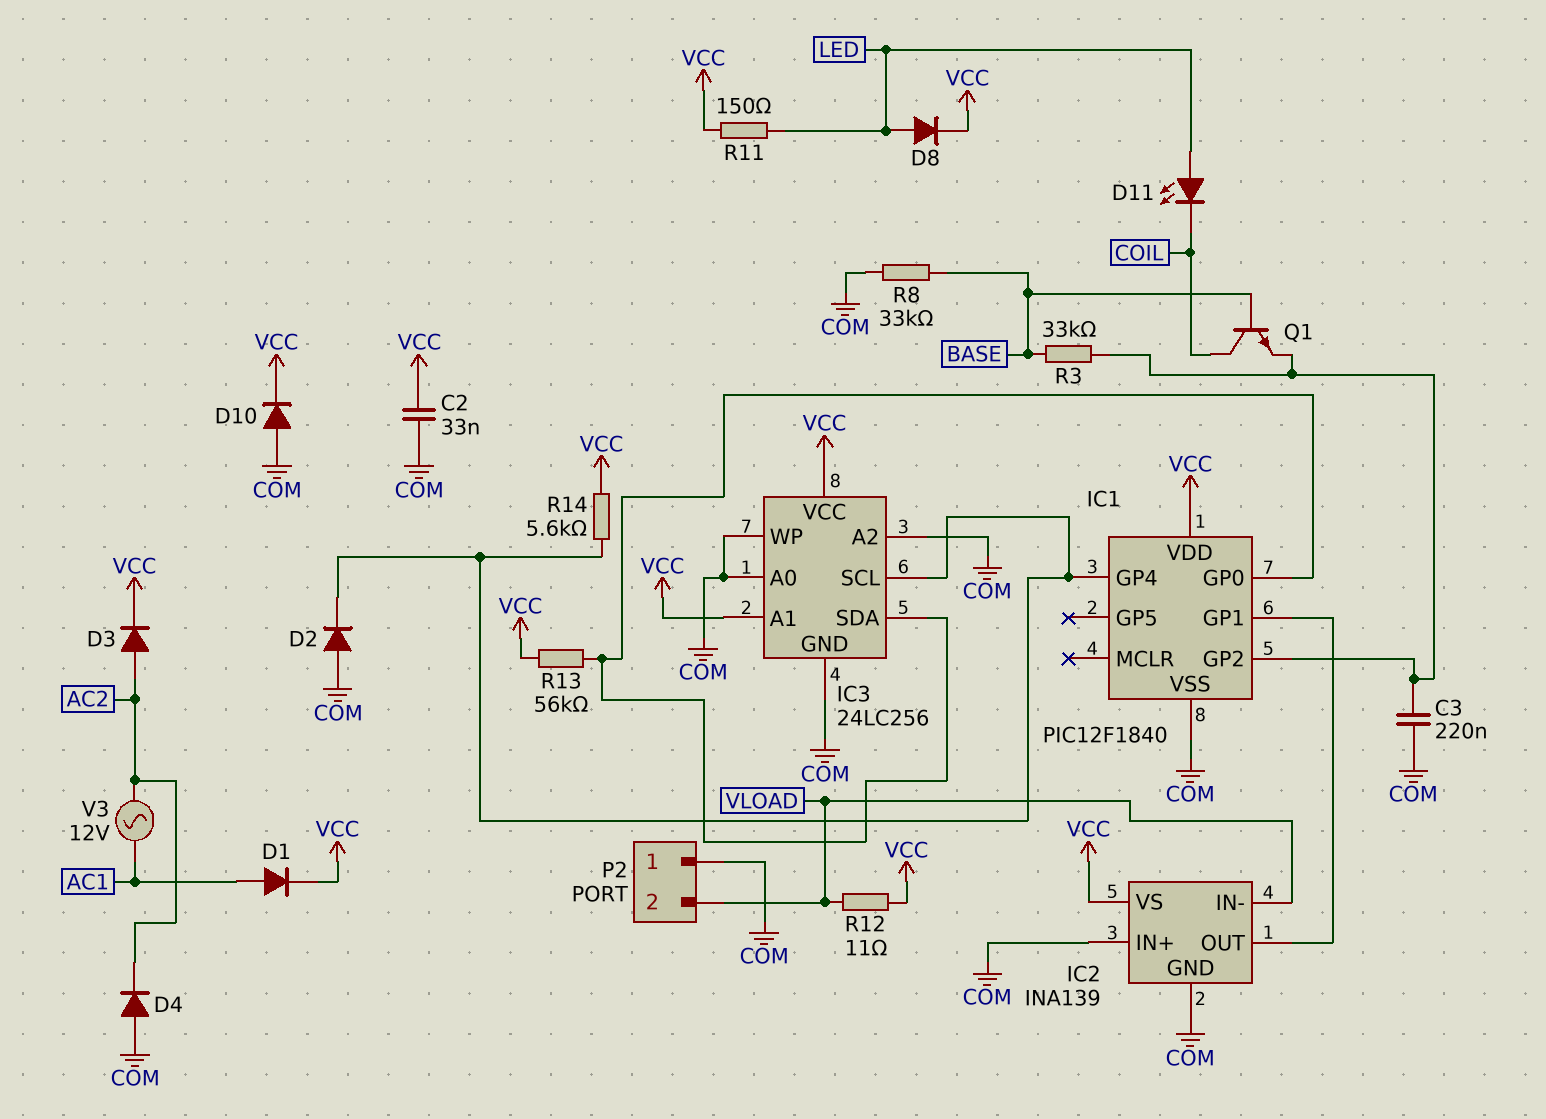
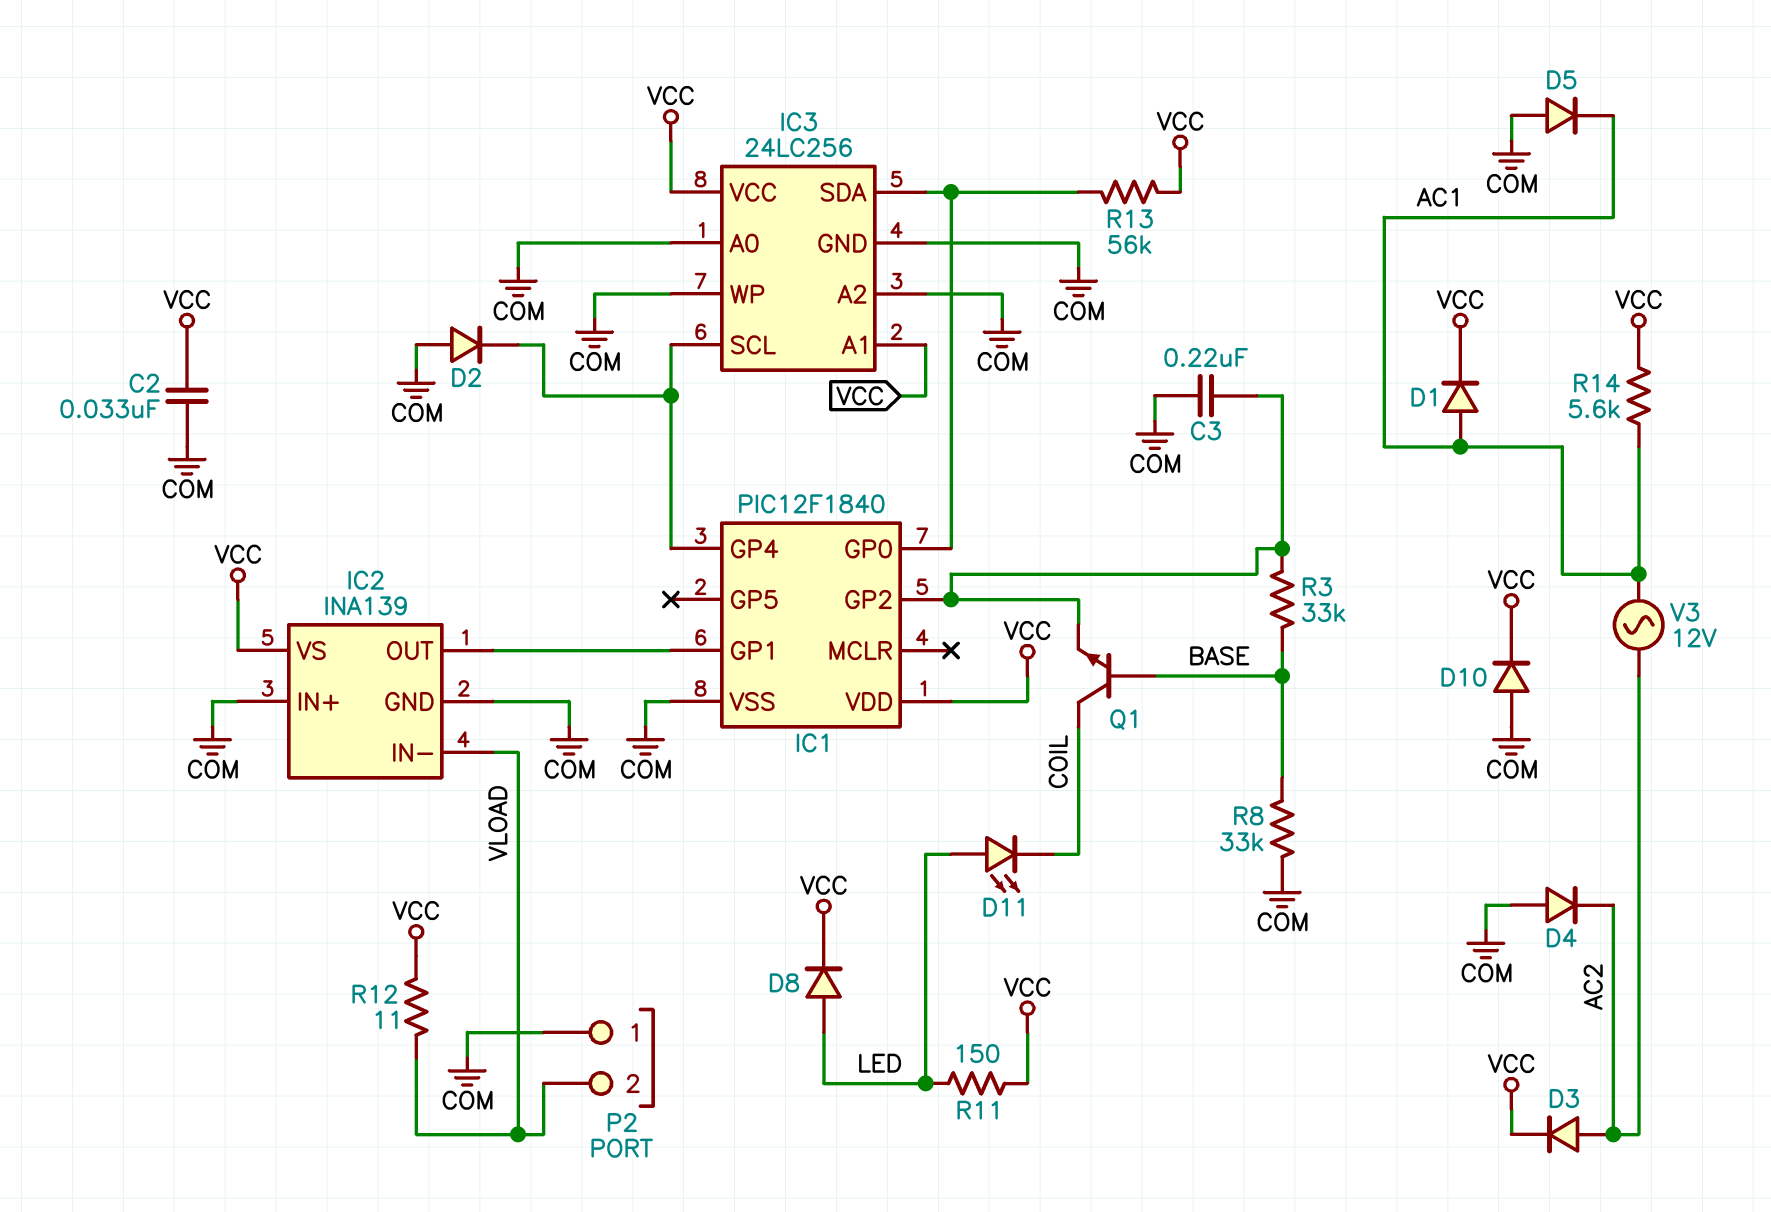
D5: none -> diode (A COM, K AC1)
R14: 5.6k (IC1/GP4, VCC) -> 5.6k (AC1, VCC)

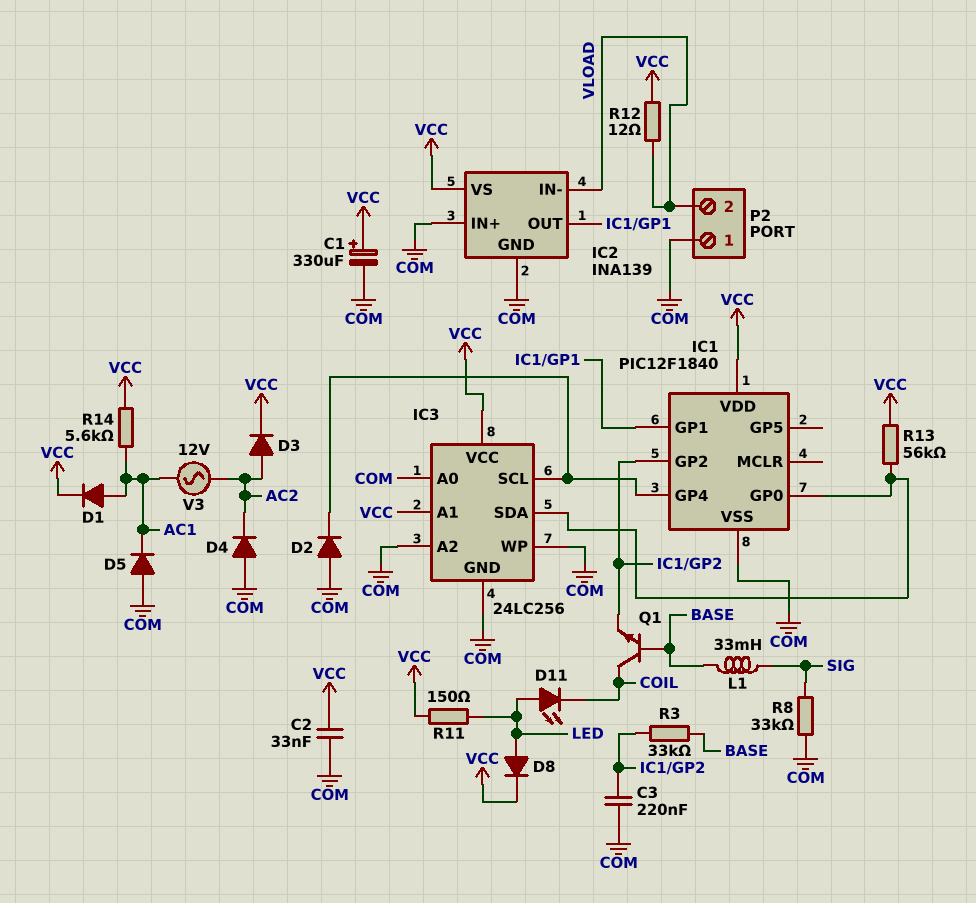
C1: none -> 330uF (plus VCC, minus COM)
D10: diode (A COM, K VCC) -> none
L1: none -> 33mH (BASE, SIG)
R8: 33k (BASE, COM) -> 33k (COM, SIG)
R12: 11 (VCC, VLOAD) -> 12 (VCC, VLOAD)

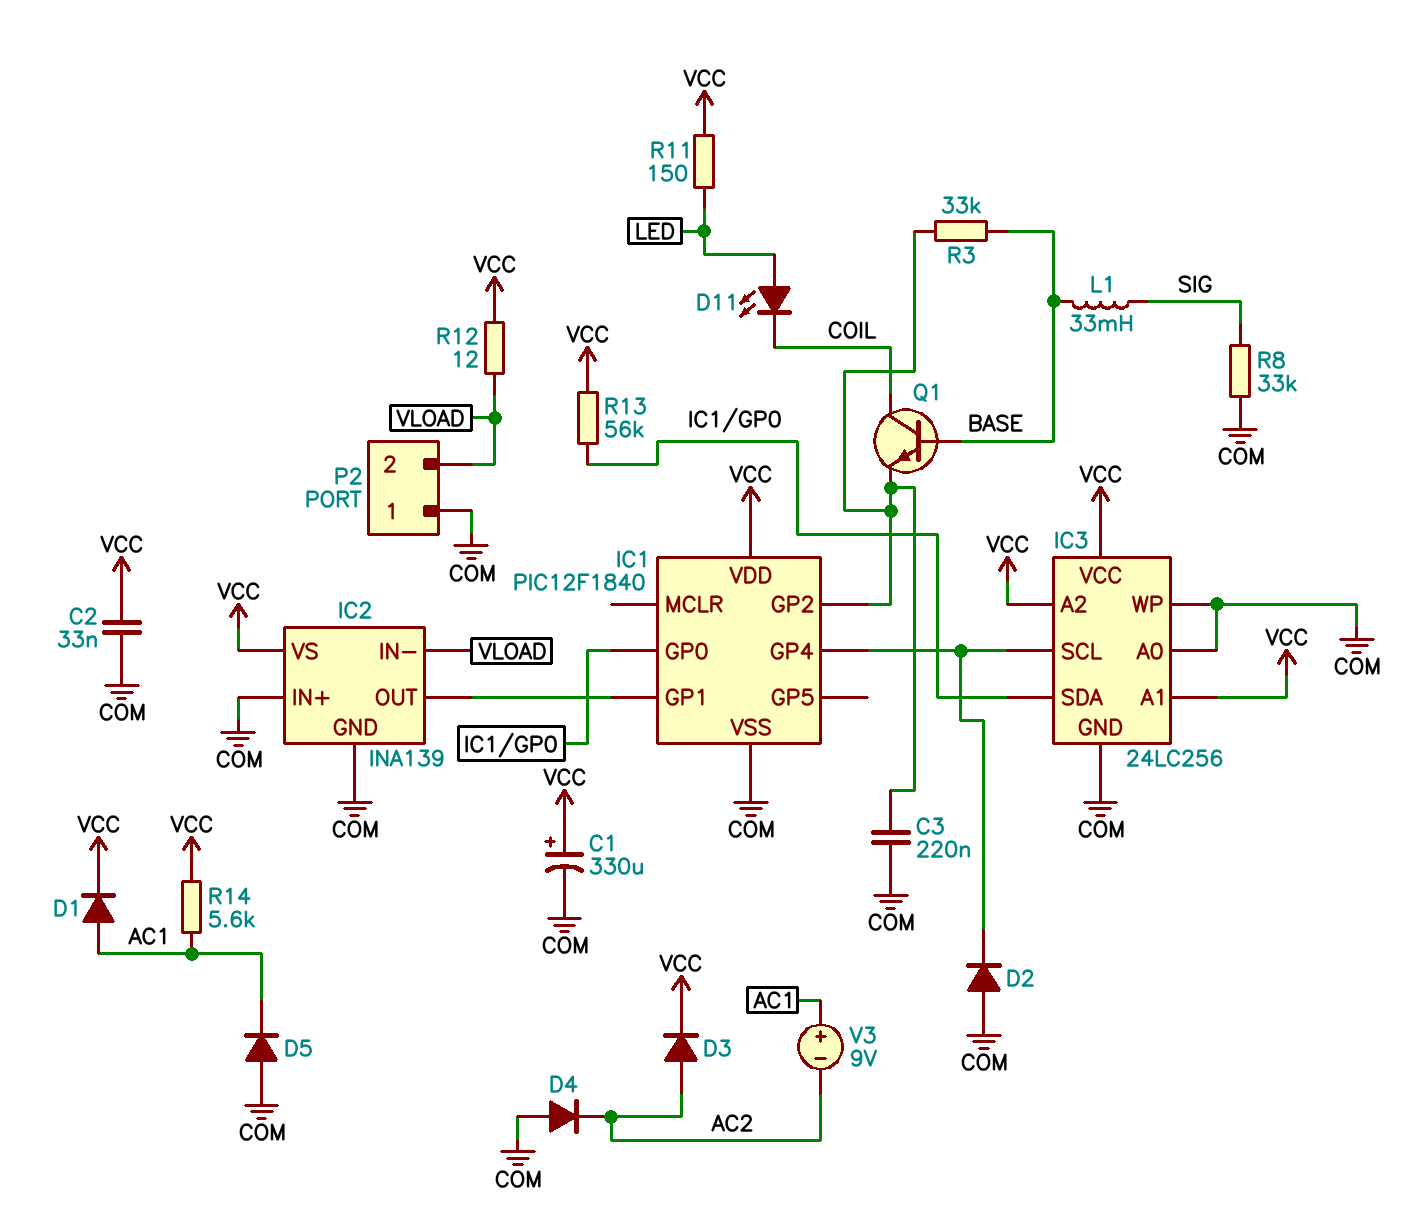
D8: diode (A LED, K VCC) -> none
IC3 pin A2: COM -> VCC
V3: AC 12V (AC1, AC2) -> 9V (plus AC1, minus AC2)

